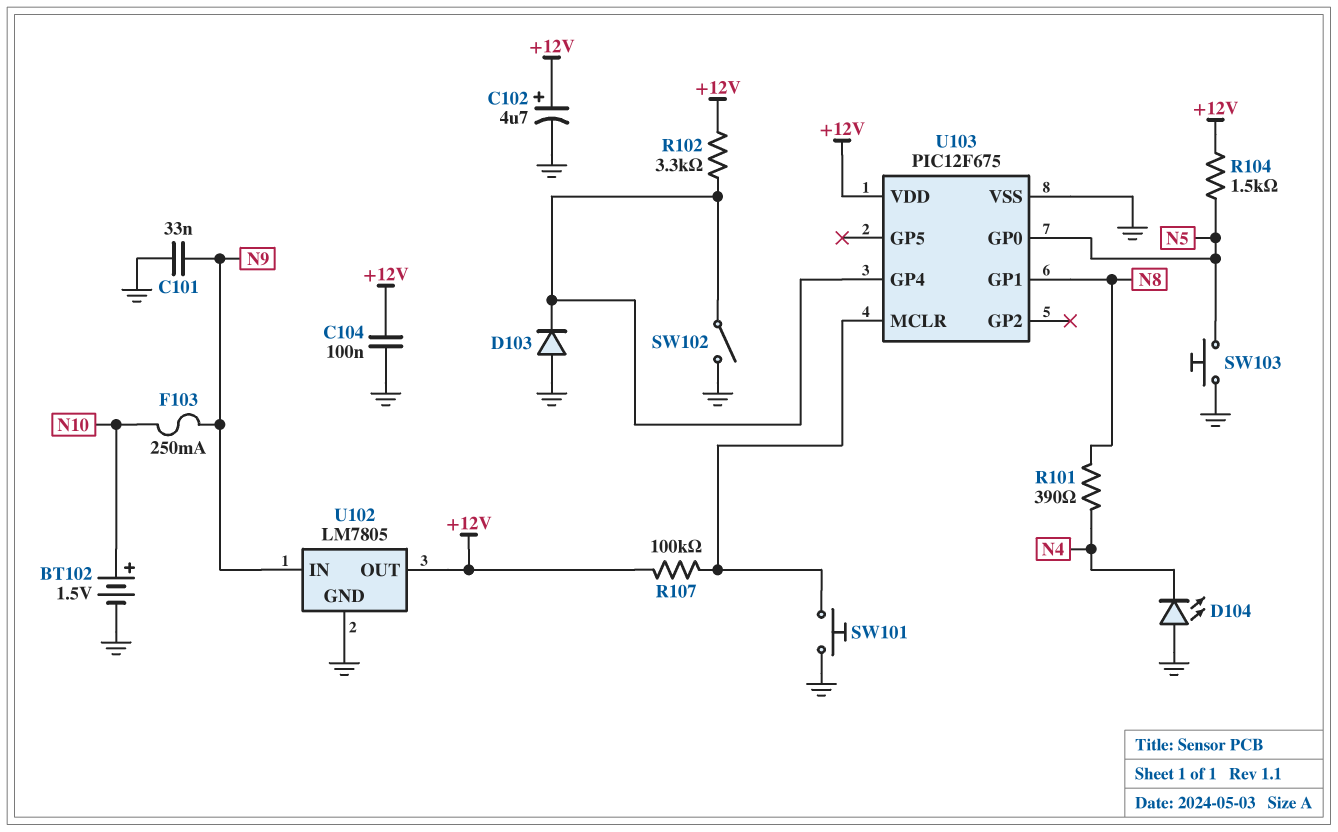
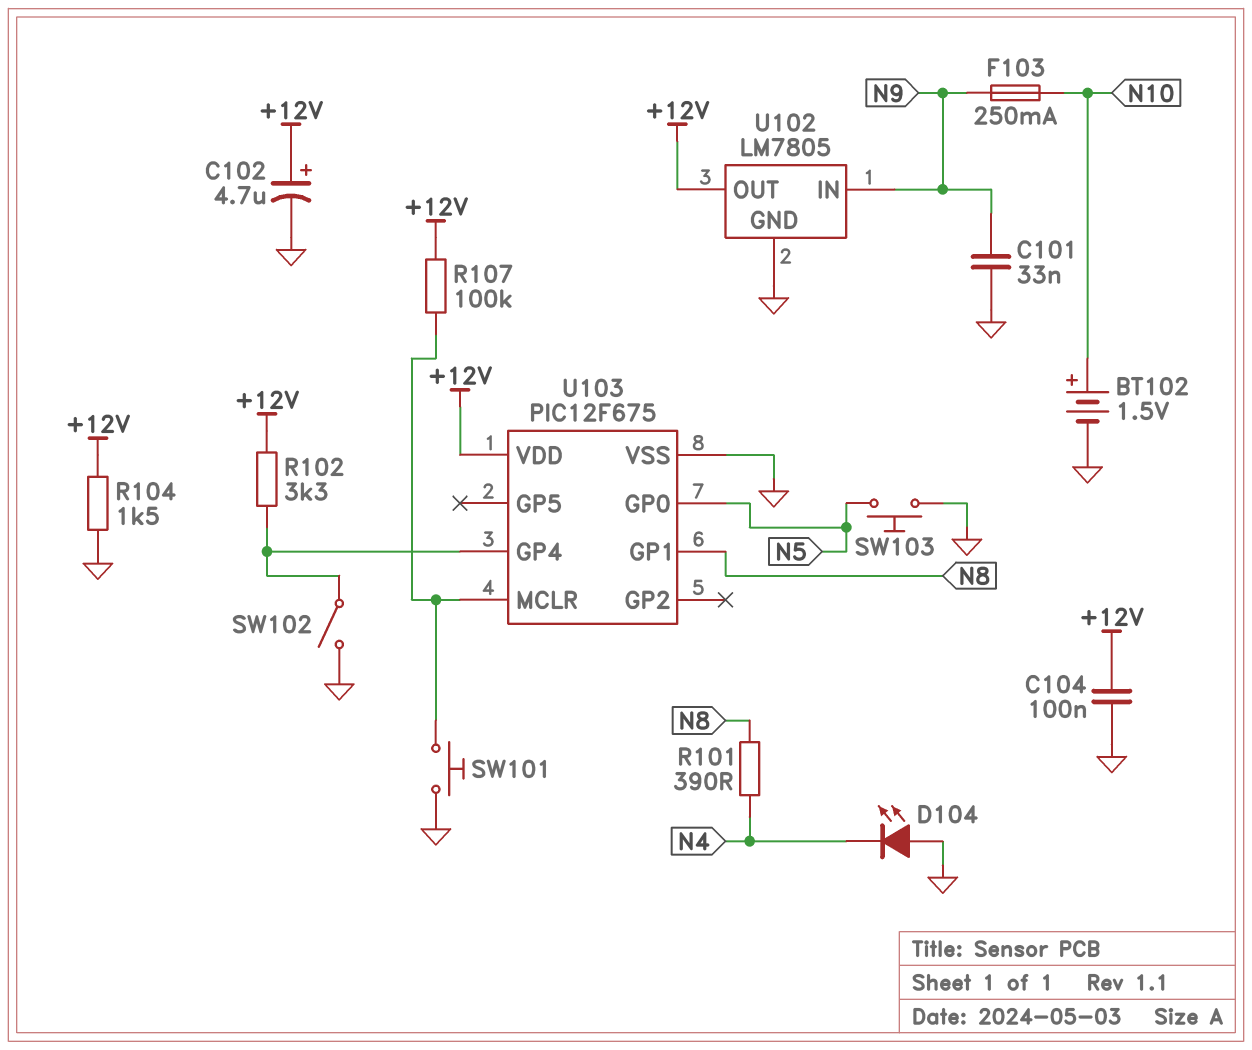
D103: diode (A GND, K U103/GP4) -> none
R104: 1.5k (+12V, N5) -> 1.5k (+12V, GND)

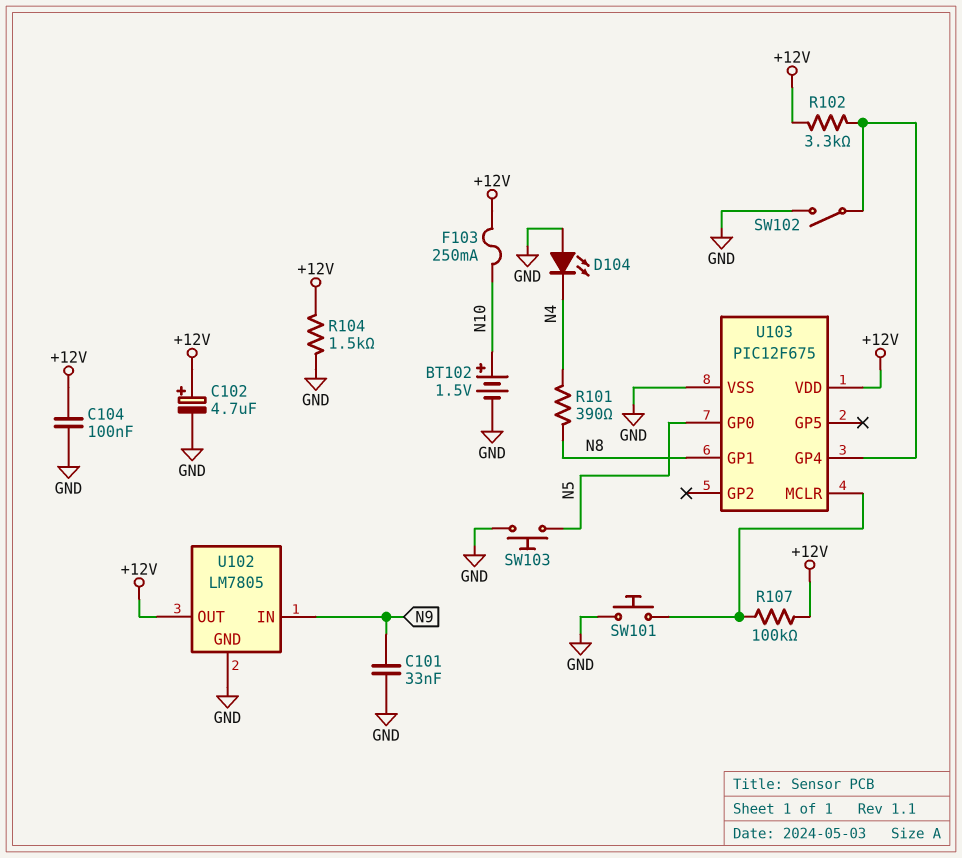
F103: 250mA (N9, N10) -> 250mA (+12V, N10)

